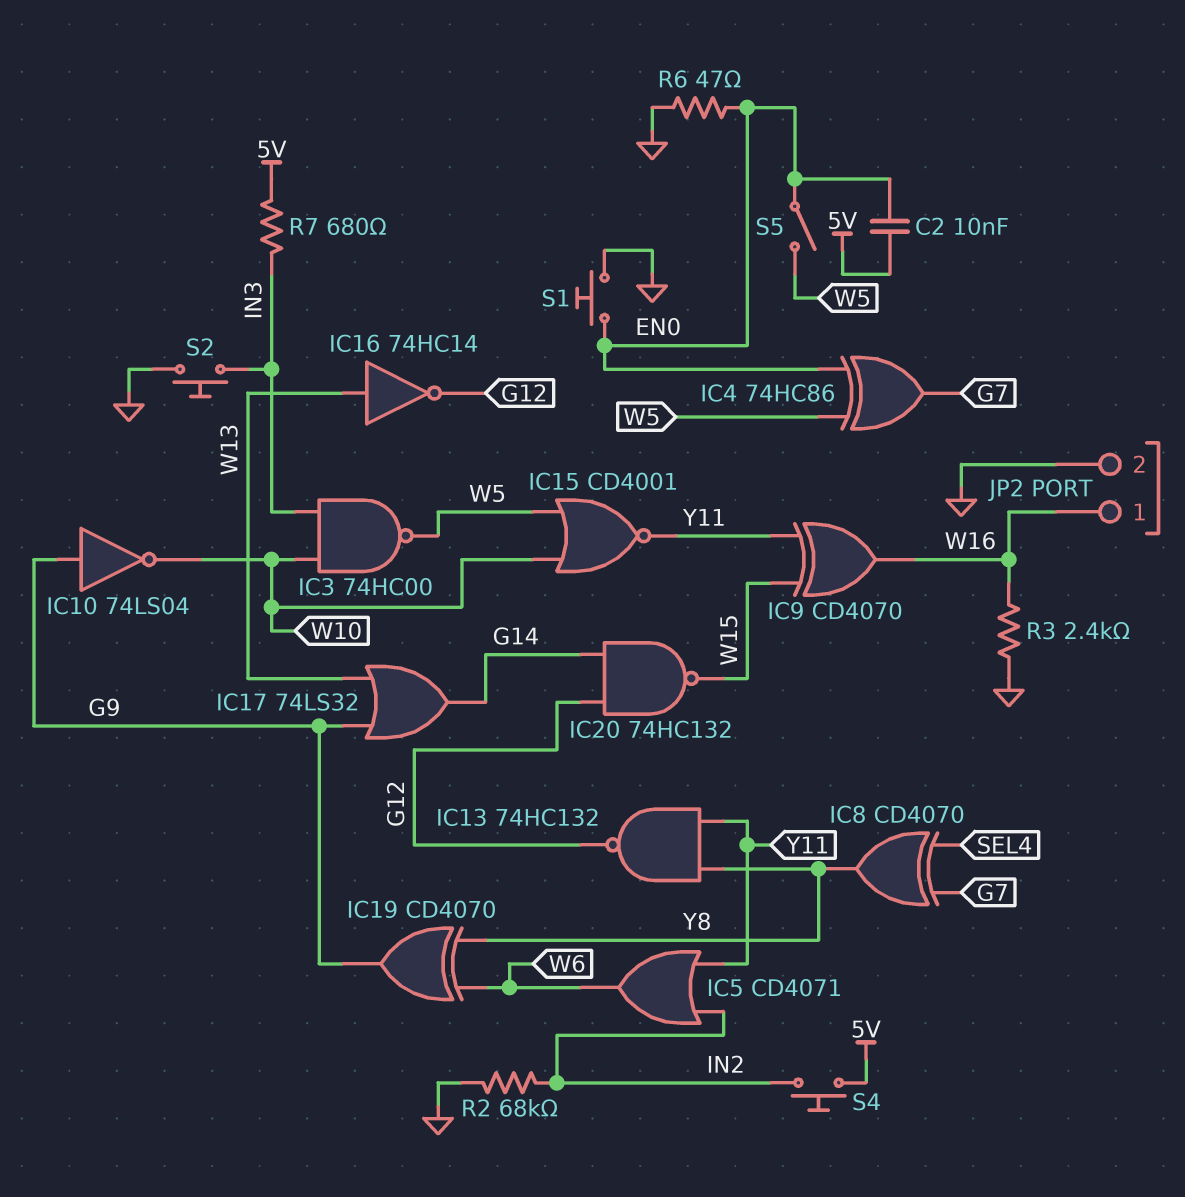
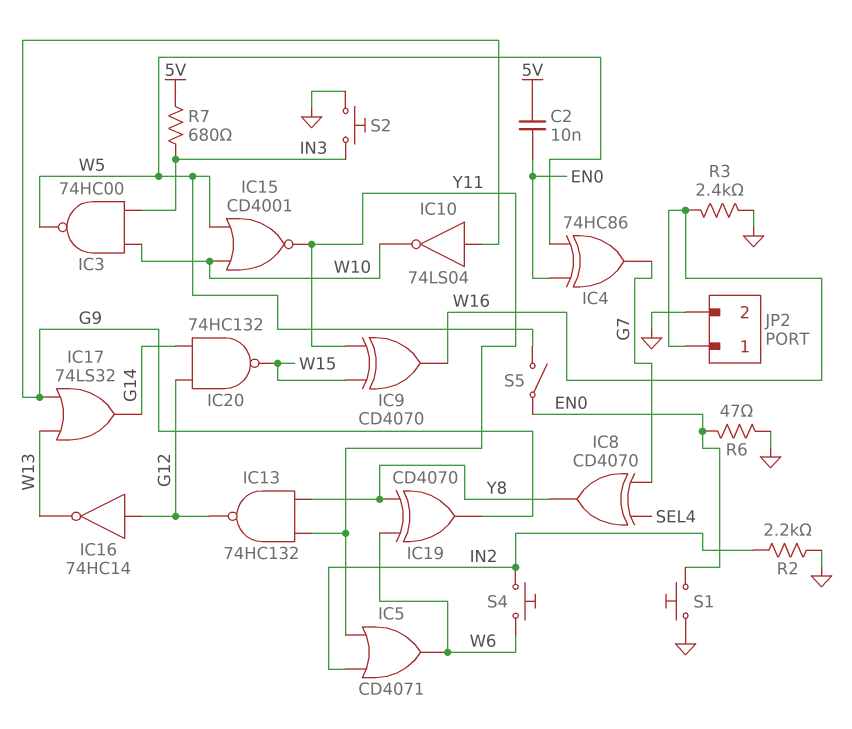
IC16: NOT 74HC14 (in W13, out G12) -> NOT 74HC14 (in G12, out W13)
R2: 68k (GND, IN2) -> 2.2k (GND, IN2)
S4: button (5V, IN2) -> button (IN2, W6)

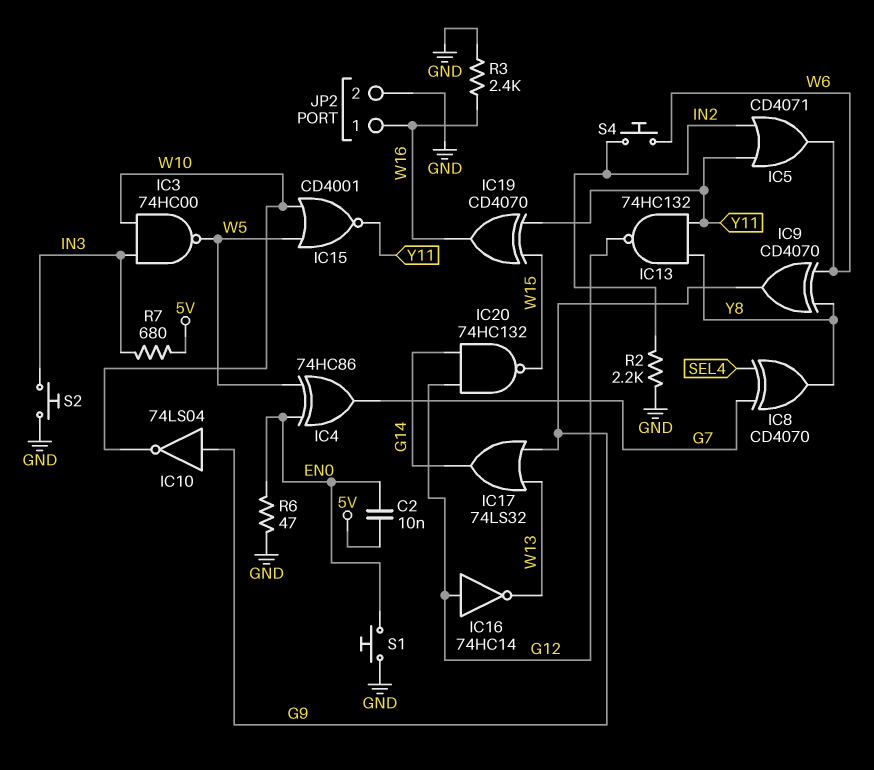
IC9: XOR CD4070 (in W15, in Y11, out W16) -> XOR CD4070 (in W6, in Y8, out G9)
IC19: XOR CD4070 (in W6, in Y8, out G9) -> XOR CD4070 (in W15, in Y11, out W16)
S5: switch (EN0, W5) -> none

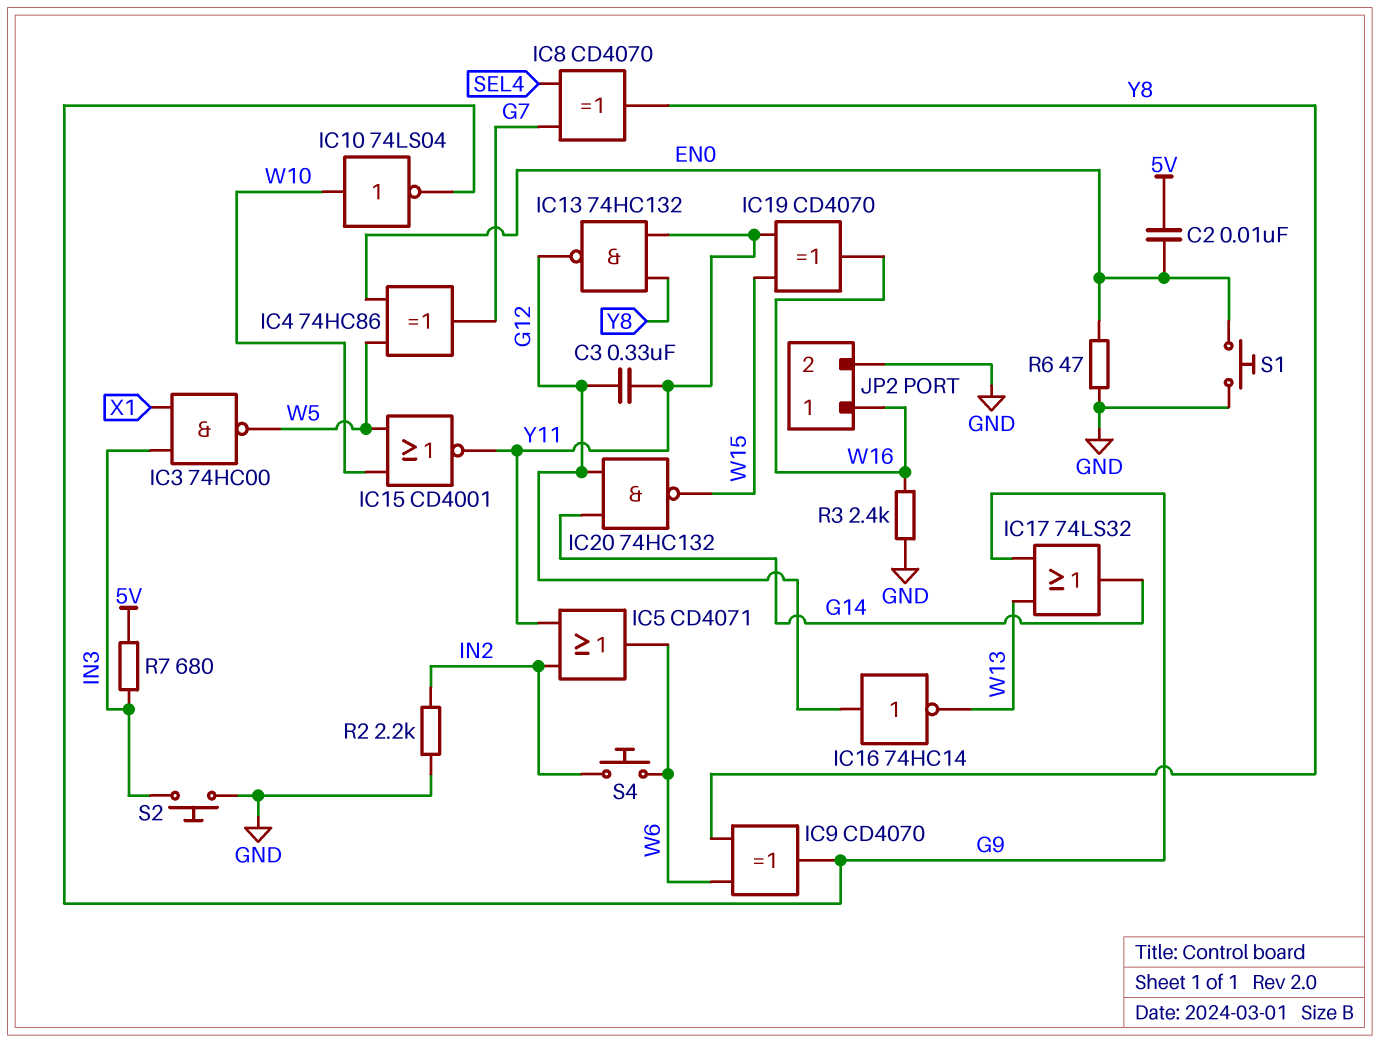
C3: none -> 330nF (G12, Y11)
IC3: NAND 74HC00 (in IN3, in W10, out W5) -> NAND 74HC00 (in IN3, in X1, out W5)
IC10: NOT 74LS04 (in G9, out W10) -> NOT 74LS04 (in W10, out G9)

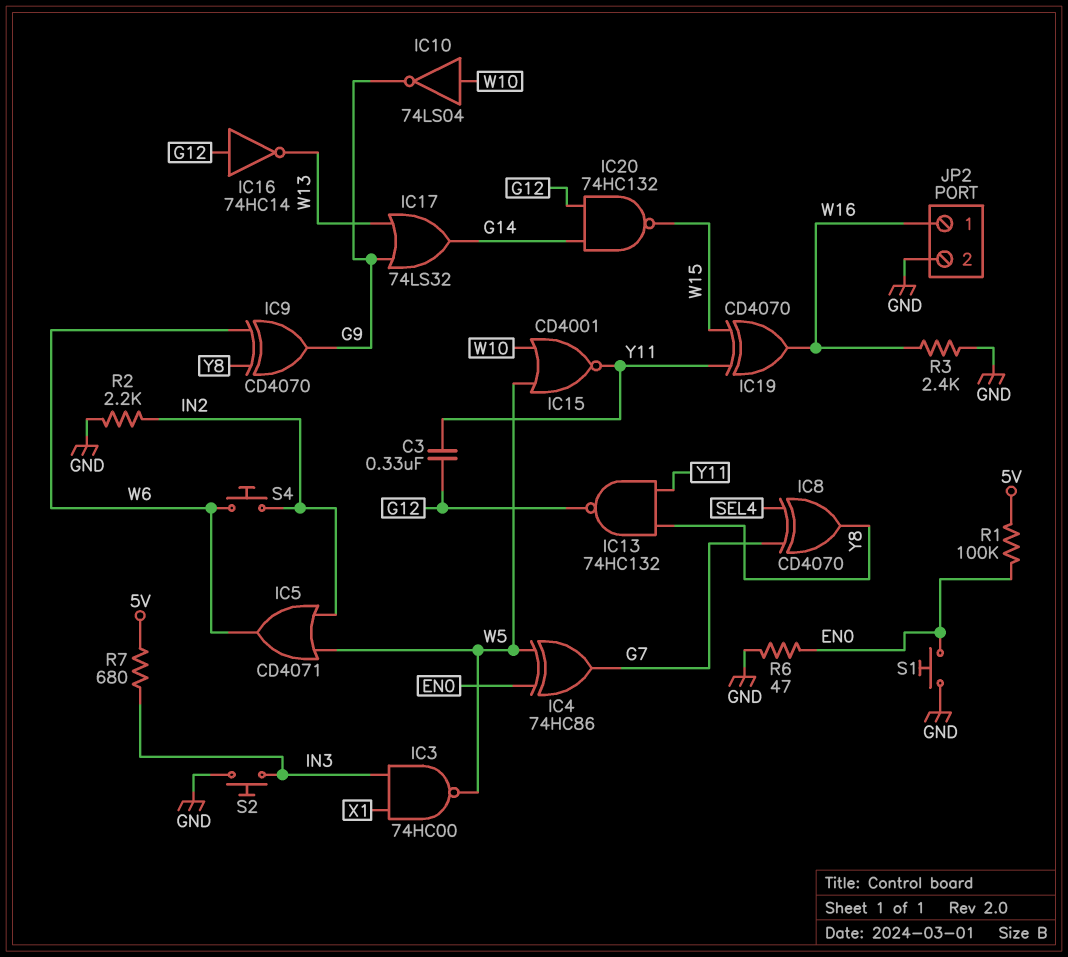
C2: 10nF (5V, EN0) -> none
IC5: OR CD4071 (in IN2, in Y11, out W6) -> OR CD4071 (in IN2, in W5, out W6)
R1: none -> 100k (5V, EN0)

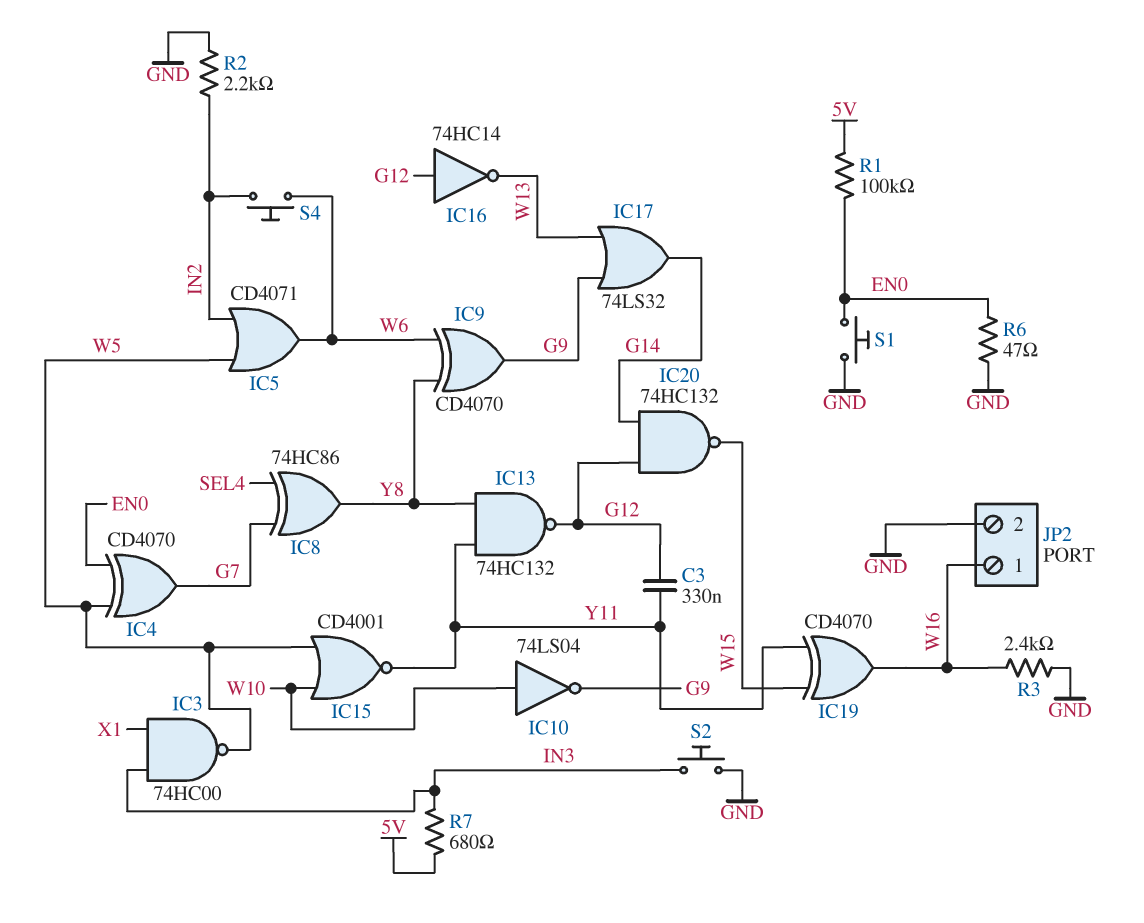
IC4: XOR 74HC86 (in EN0, in W5, out G7) -> XOR CD4070 (in EN0, in W5, out G7)
IC8: XOR CD4070 (in G7, in SEL4, out Y8) -> XOR 74HC86 (in G7, in SEL4, out Y8)

